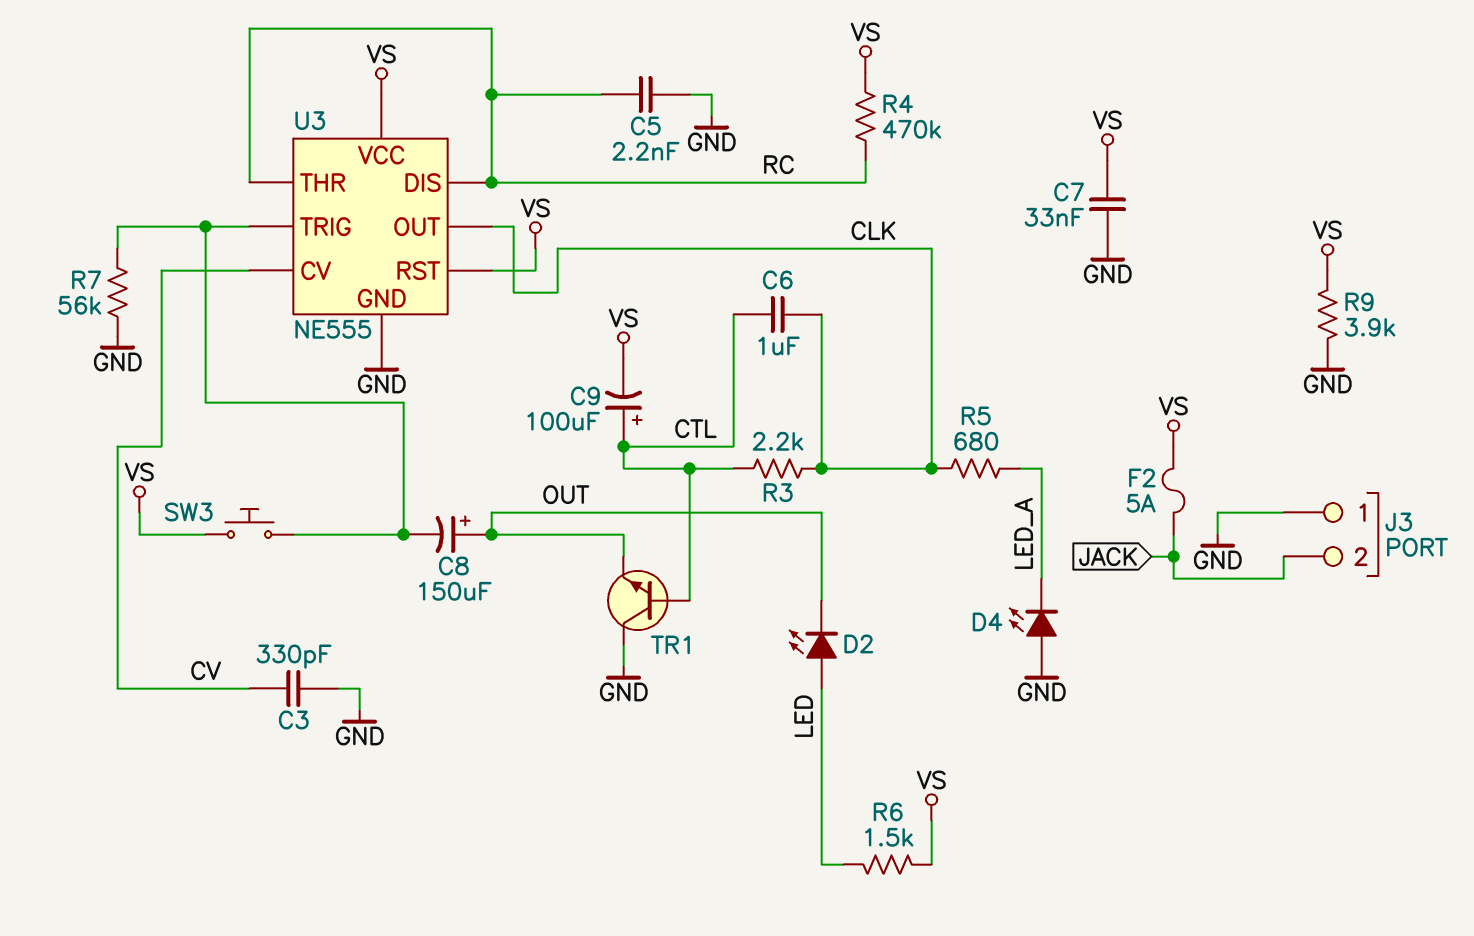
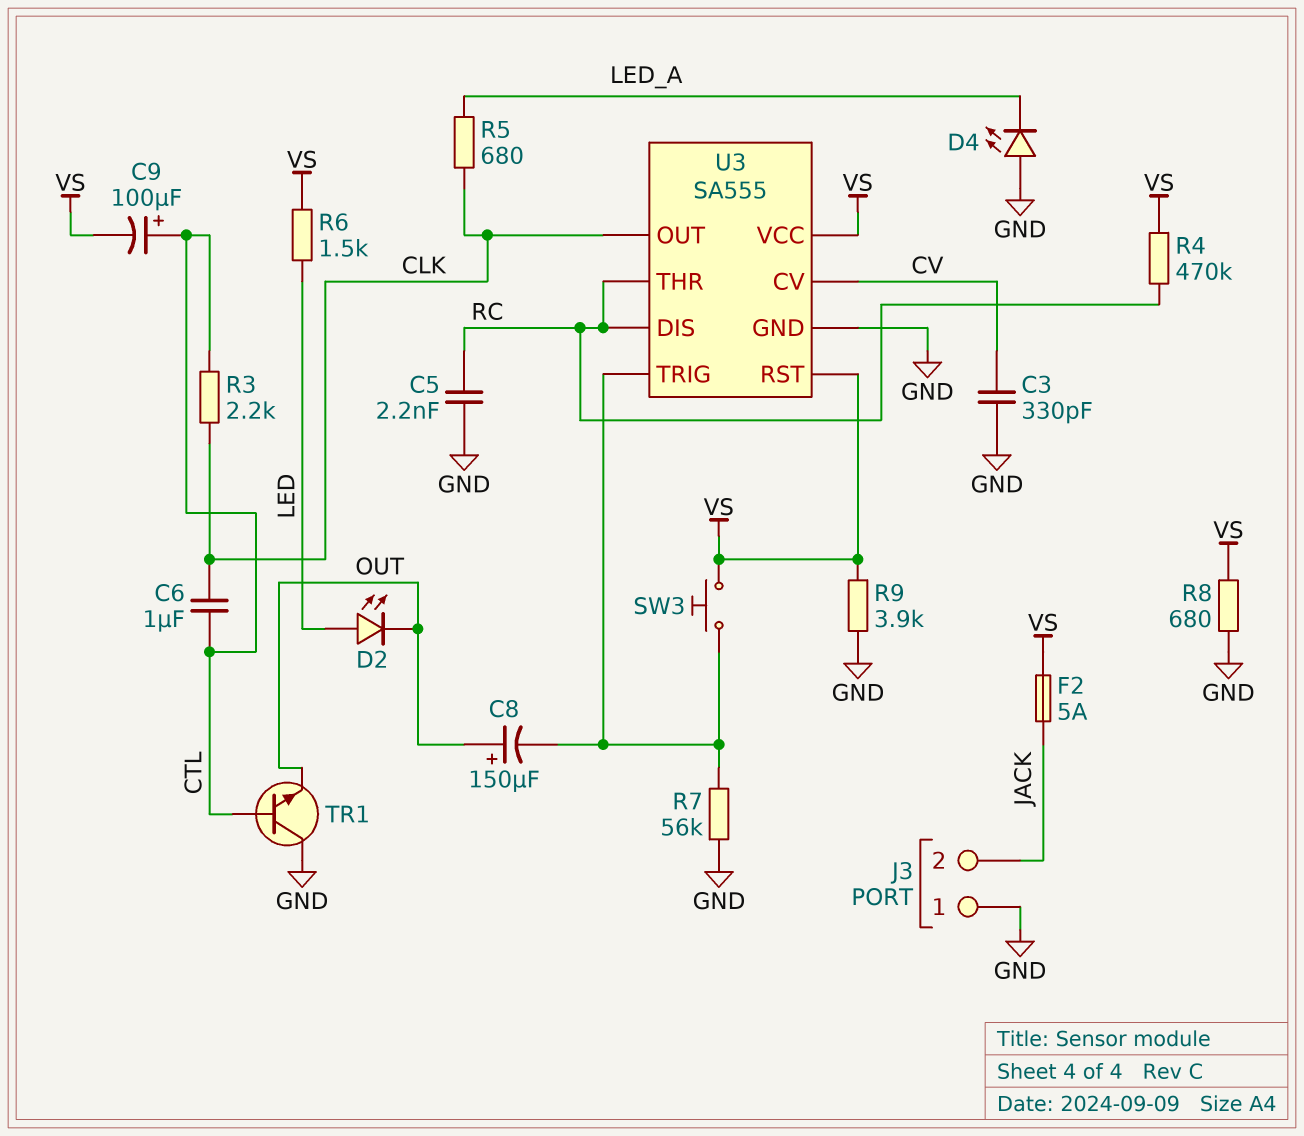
C7: 33nF (GND, VS) -> none
R8: none -> 680 (GND, VS)
U3: NE555 -> SA555

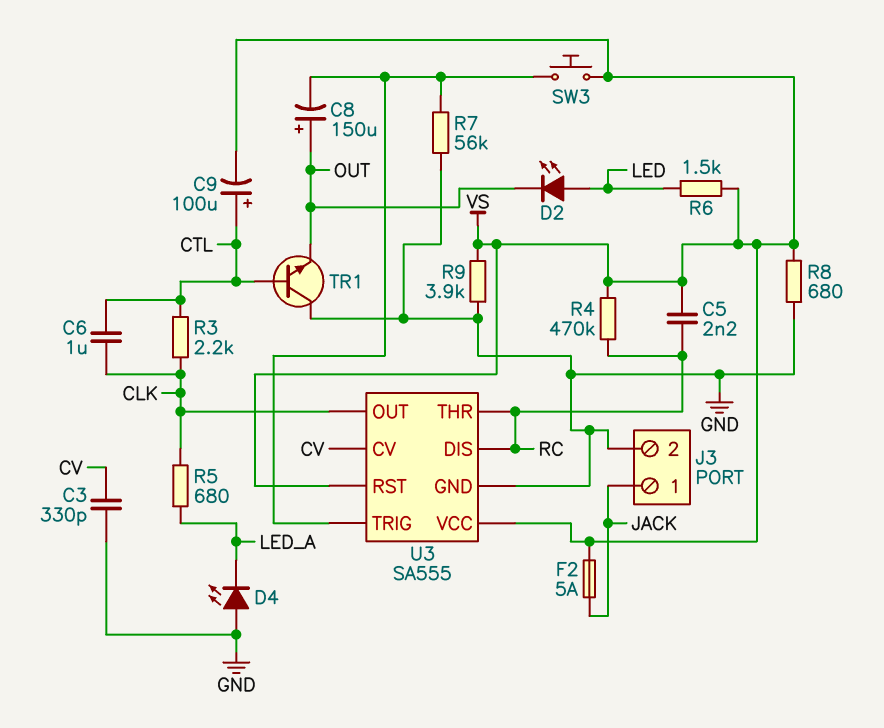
C5: 2.2nF (GND, RC) -> 2.2nF (RC, VS)
J3 pin 1: GND -> JACK
J3 pin 2: JACK -> GND

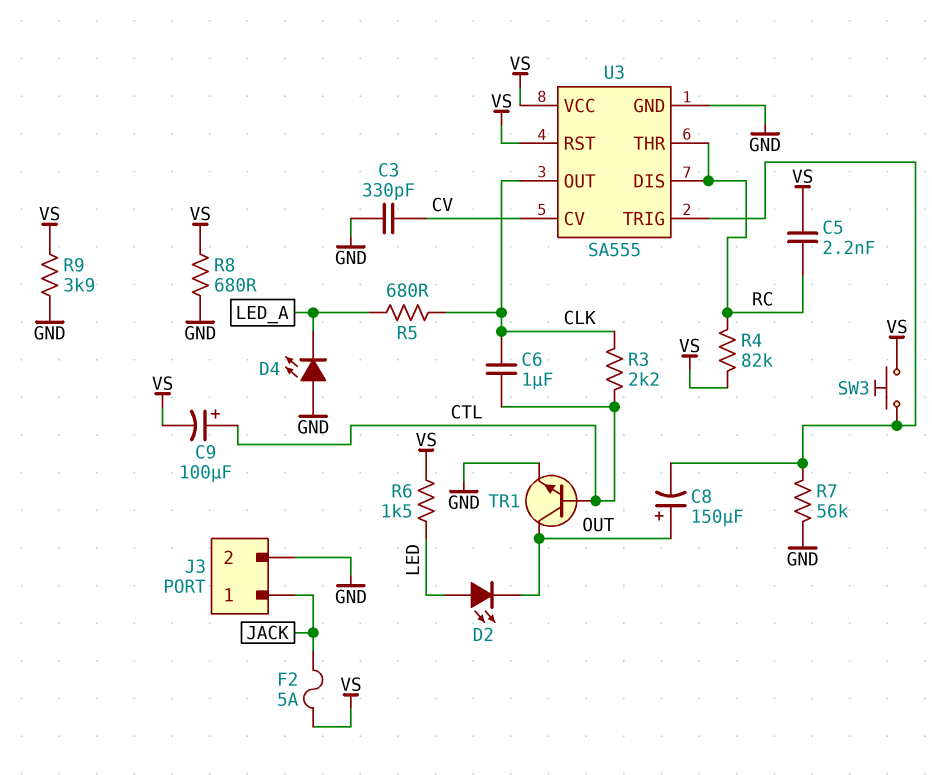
R4: 470k (RC, VS) -> 82k (RC, VS)
TR1: NPN (B CTL, C GND, E OUT) -> NPN (B CTL, C OUT, E GND)

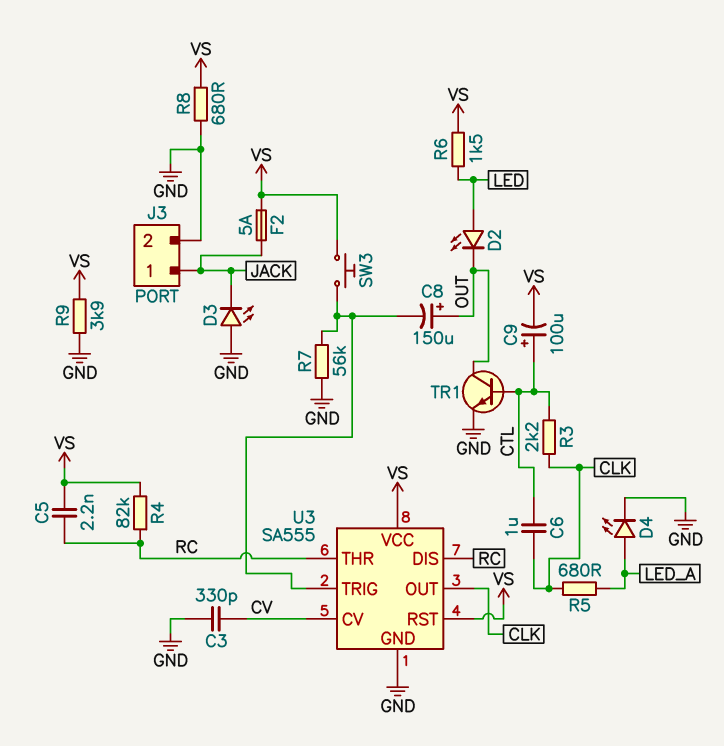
D3: none -> LED (A GND, K JACK)
D4: LED (A GND, K LED_A) -> LED (A LED_A, K GND)

